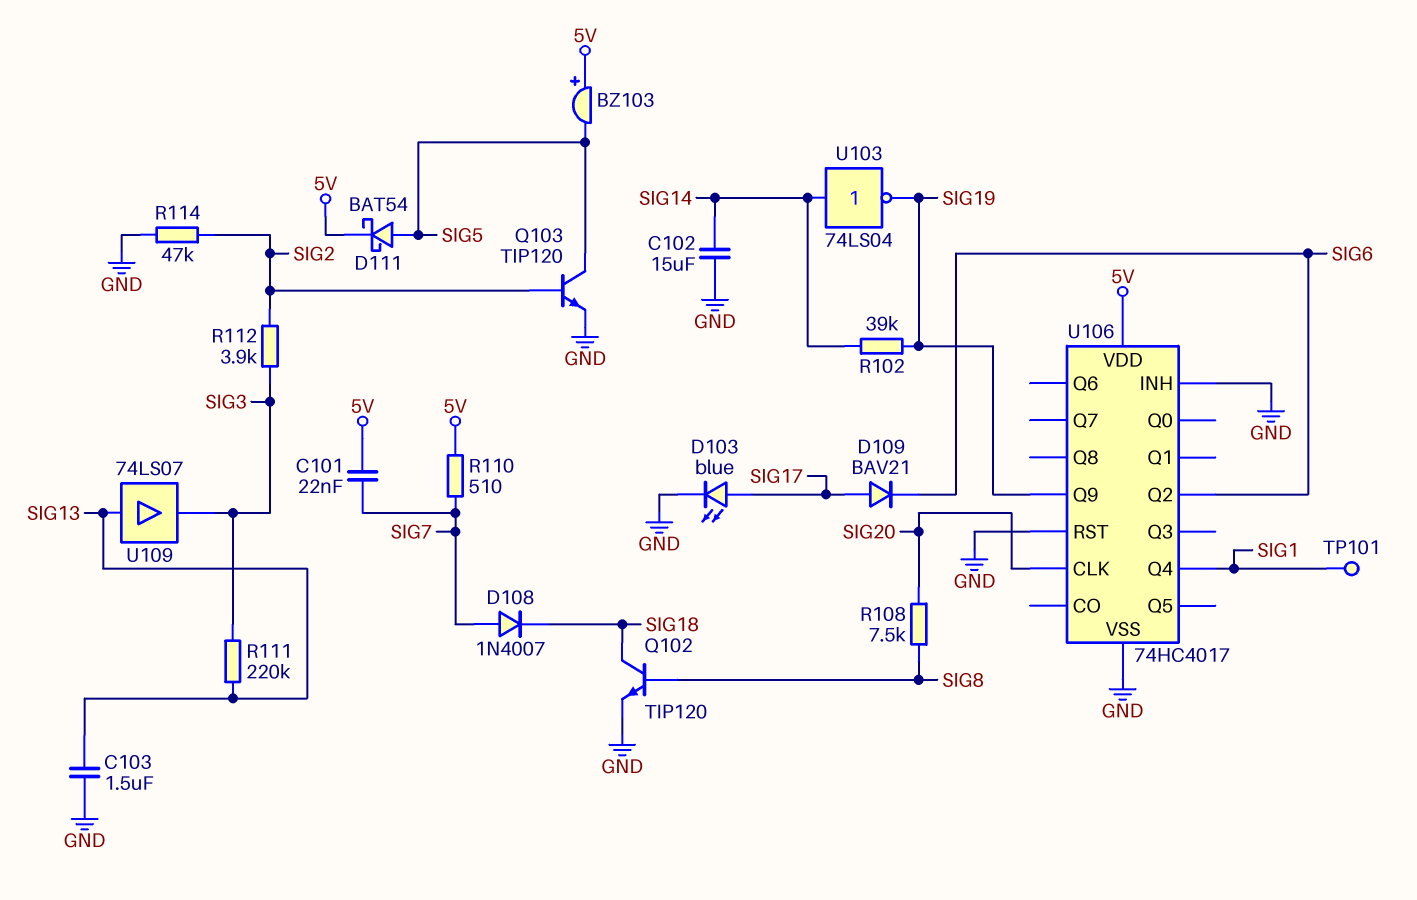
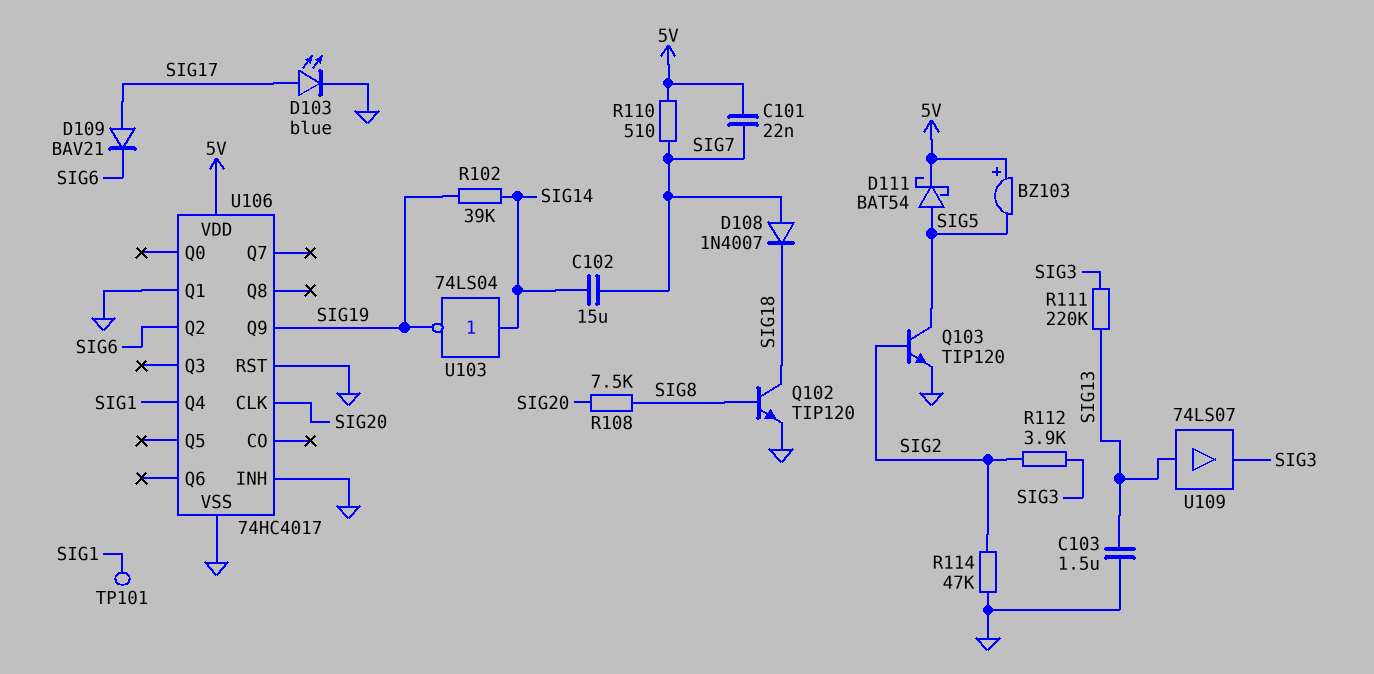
C102: 15uF (GND, SIG14) -> 15uF (SIG7, SIG14)
U106 pin Q1: none -> GND

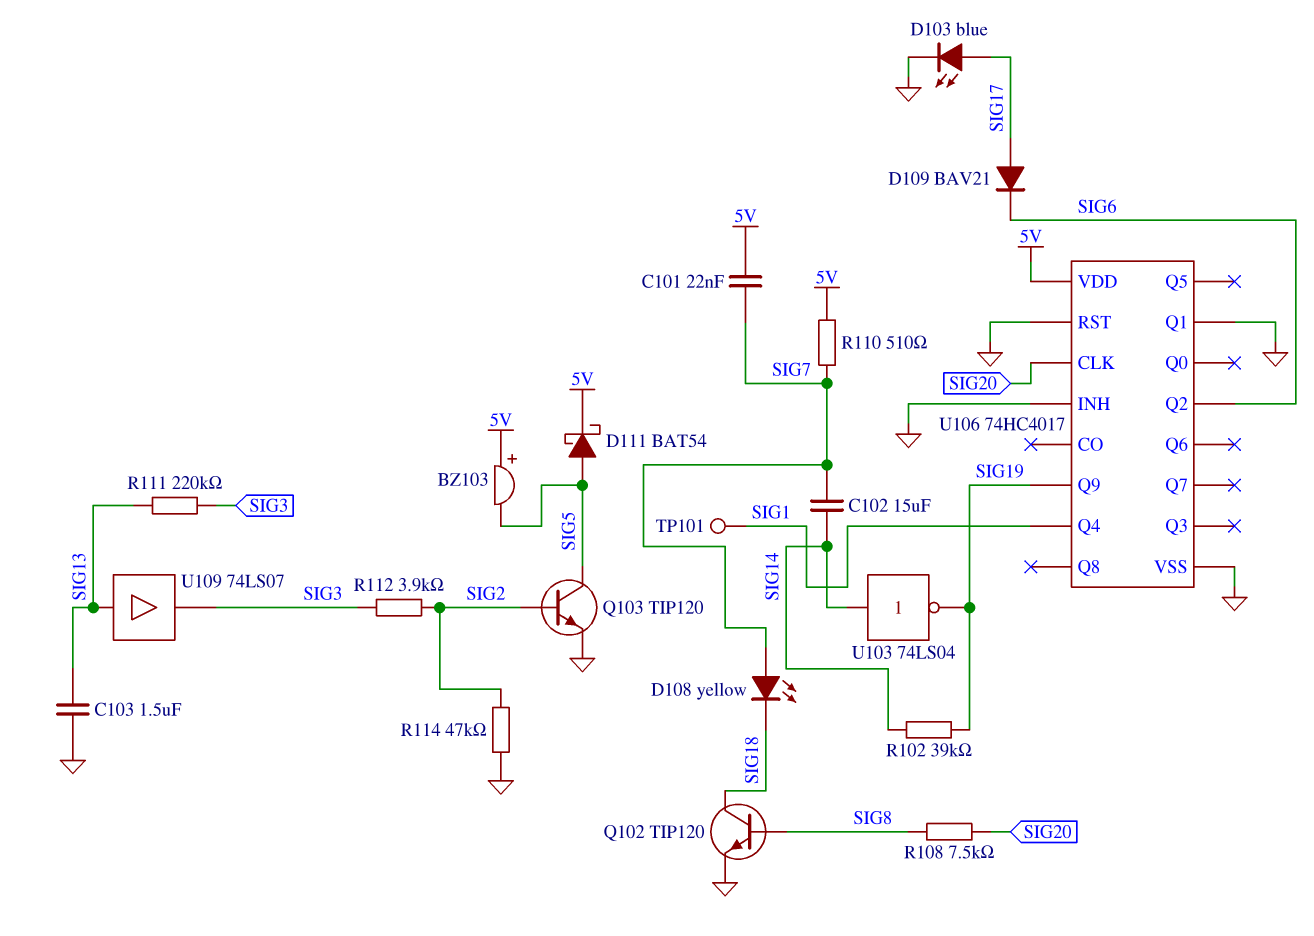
D108: diode 1N4007 (A SIG7, K SIG18) -> LED yellow (A SIG7, K SIG18)

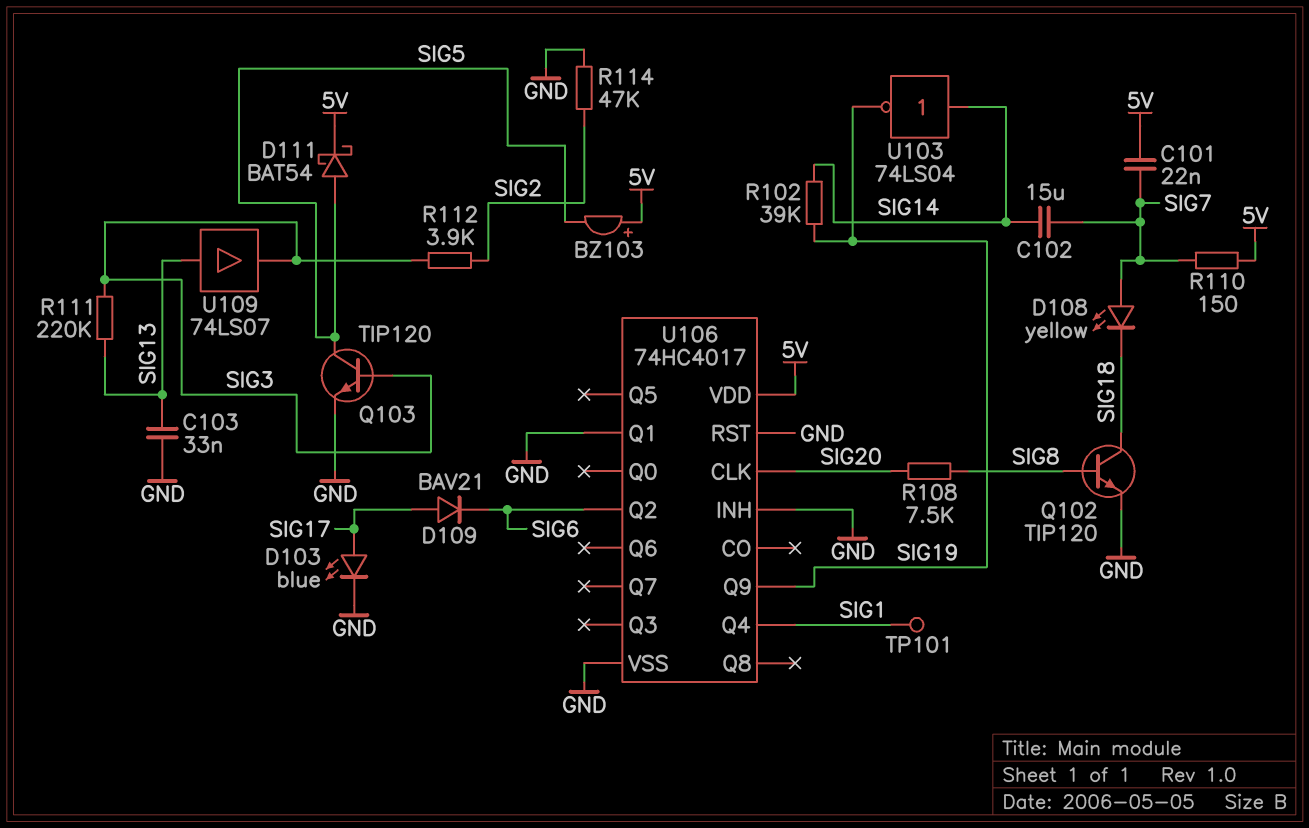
C103: 1.5uF (GND, SIG13) -> 33nF (GND, SIG13)
Q103: NPN TIP120 (B SIG2, C SIG5, E GND) -> NPN TIP120 (B SIG3, C SIG5, E GND)
R110: 510 (5V, SIG7) -> 150 (5V, SIG7)

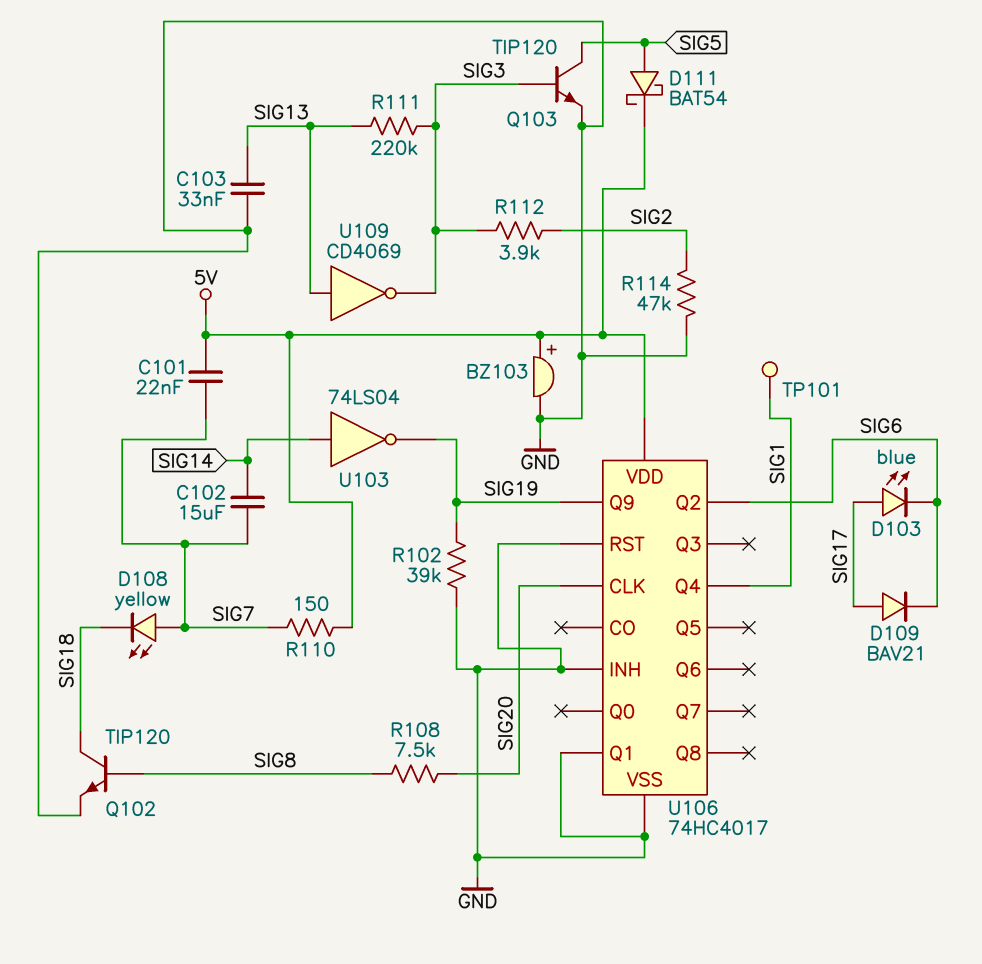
BZ103: buzzer (plus 5V, minus SIG5) -> buzzer (plus 5V, minus GND)
D103: LED blue (A SIG17, K GND) -> LED blue (A SIG17, K SIG6)
R102: 39k (SIG14, SIG19) -> 39k (GND, SIG19)
U109: buffer 74LS07 (in SIG13, out SIG3) -> NOT CD4069 (in SIG13, out SIG3)

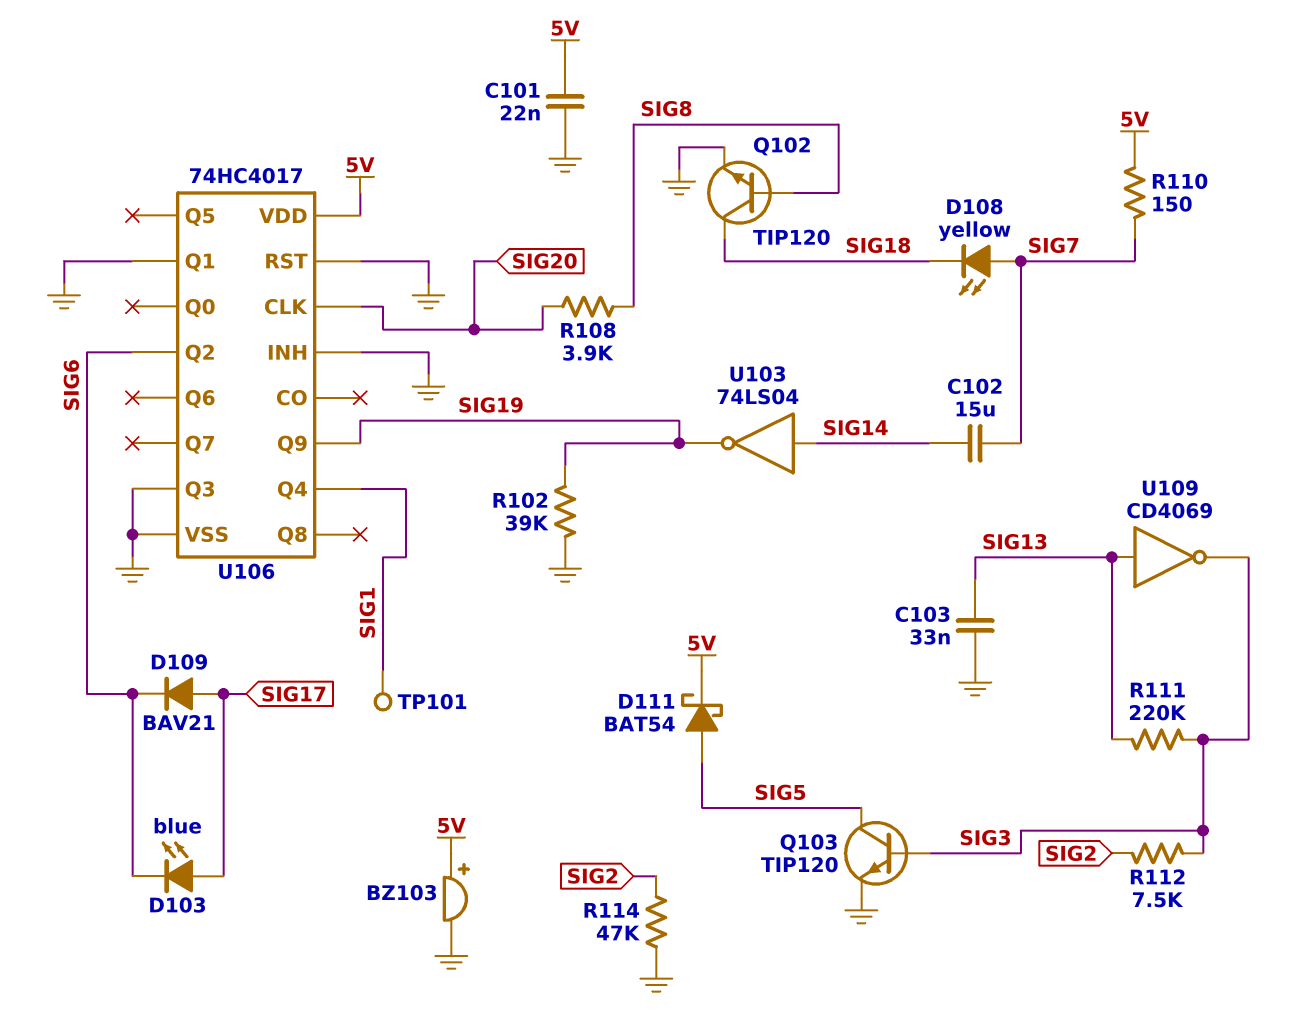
C101: 22nF (5V, SIG7) -> 22nF (5V, GND)
R108: 7.5k (SIG8, SIG20) -> 3.9k (SIG8, SIG20)
R112: 3.9k (SIG2, SIG3) -> 7.5k (SIG2, SIG3)
U106 pin Q3: none -> GND

